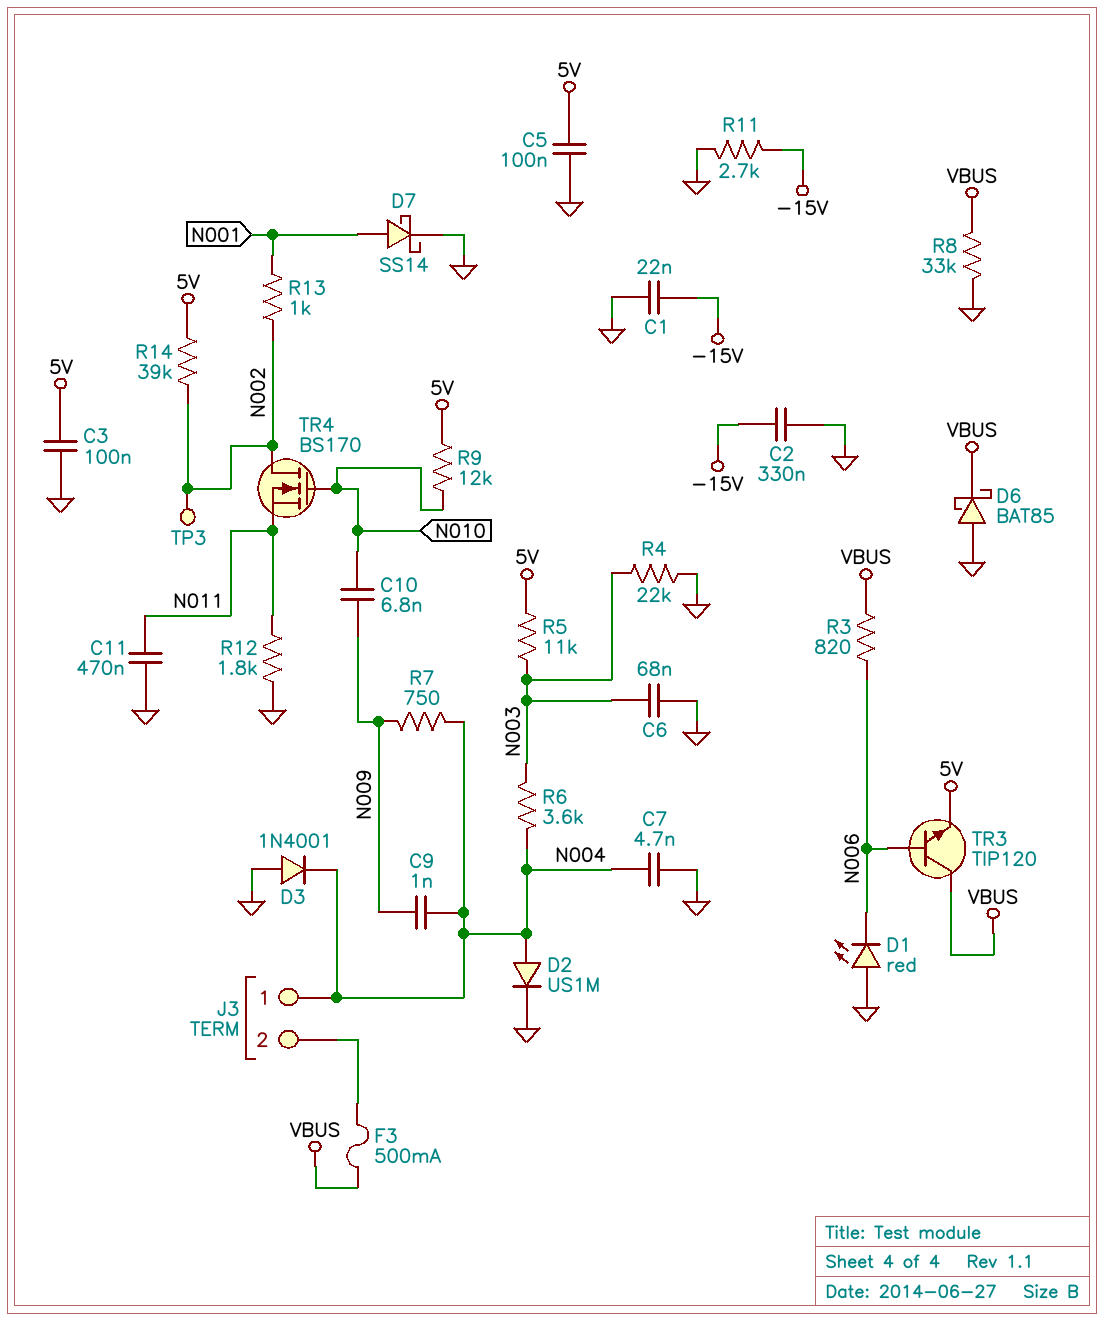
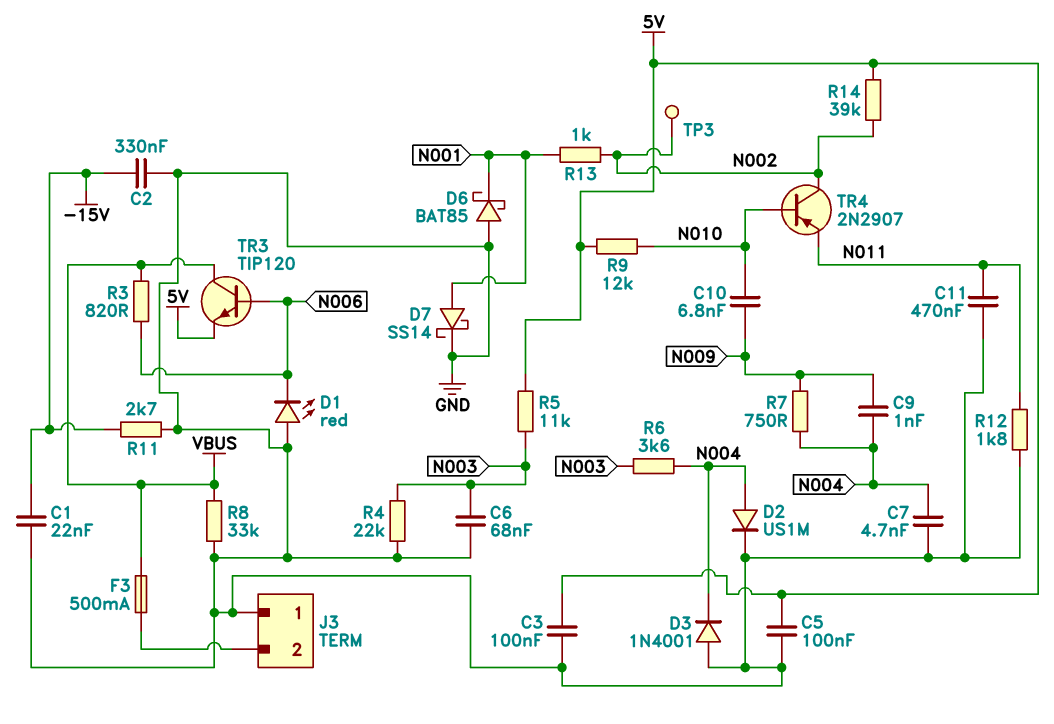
D6: schottky BAT85 (A GND, K VBUS) -> schottky BAT85 (A GND, K N001)
J3 pin 1: N004 -> GND
TR4: NMOS BS170 (G N010, D N002, S N011) -> PNP 2N2907 (B N010, C N002, E N011)

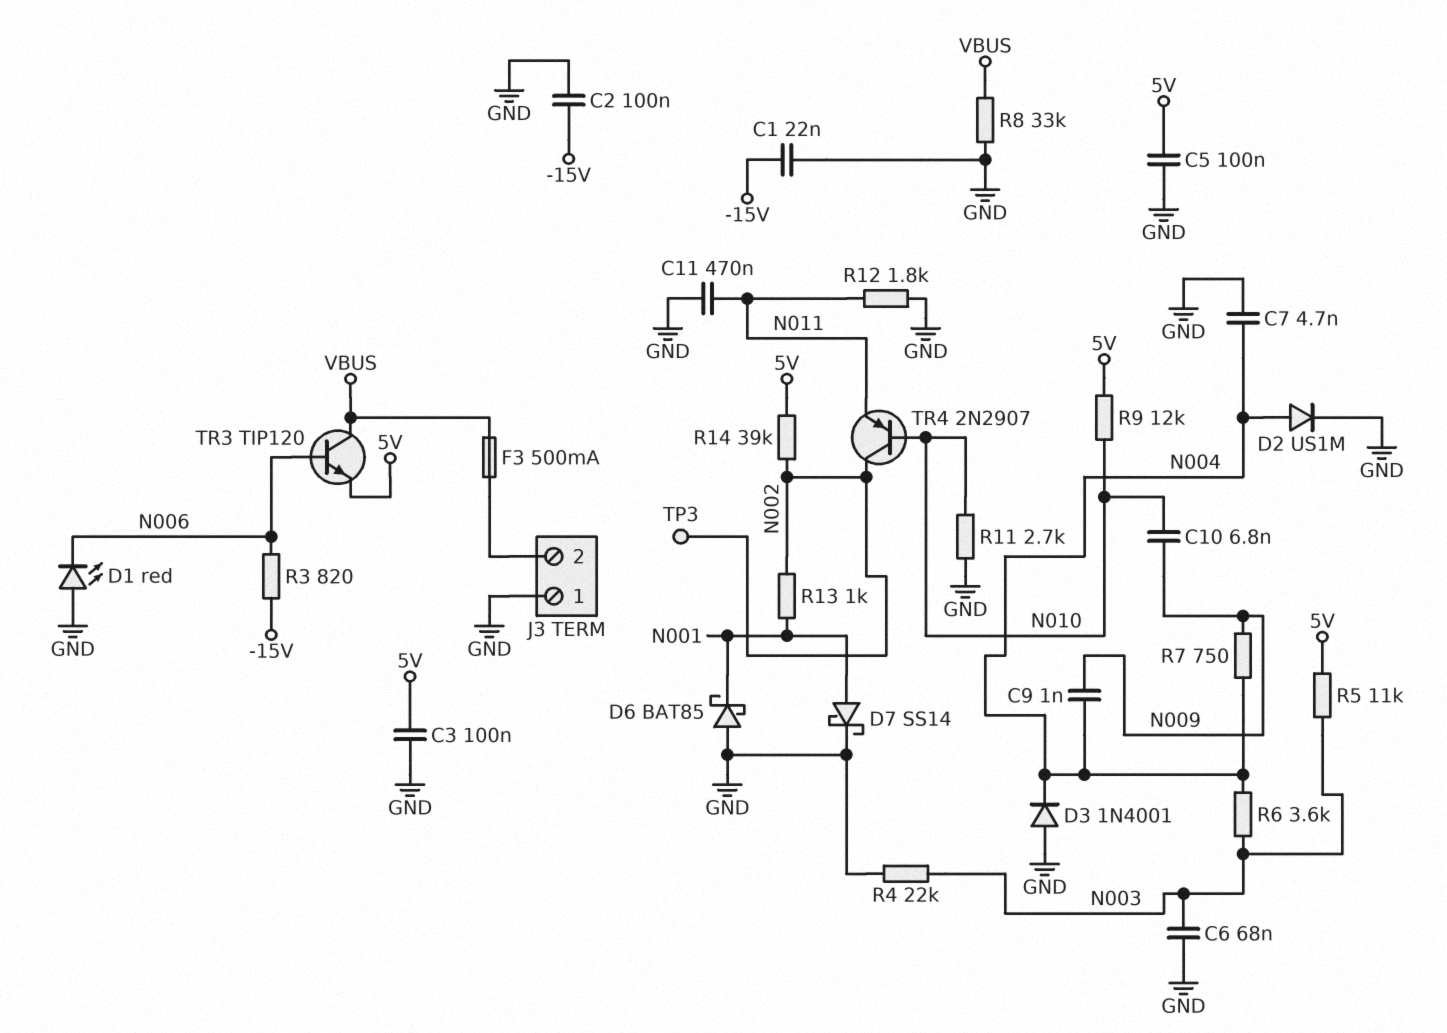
C2: 330nF (-15V, GND) -> 100nF (-15V, GND)
R3: 820 (N006, VBUS) -> 820 (-15V, N006)
R11: 2.7k (-15V, GND) -> 2.7k (GND, N010)

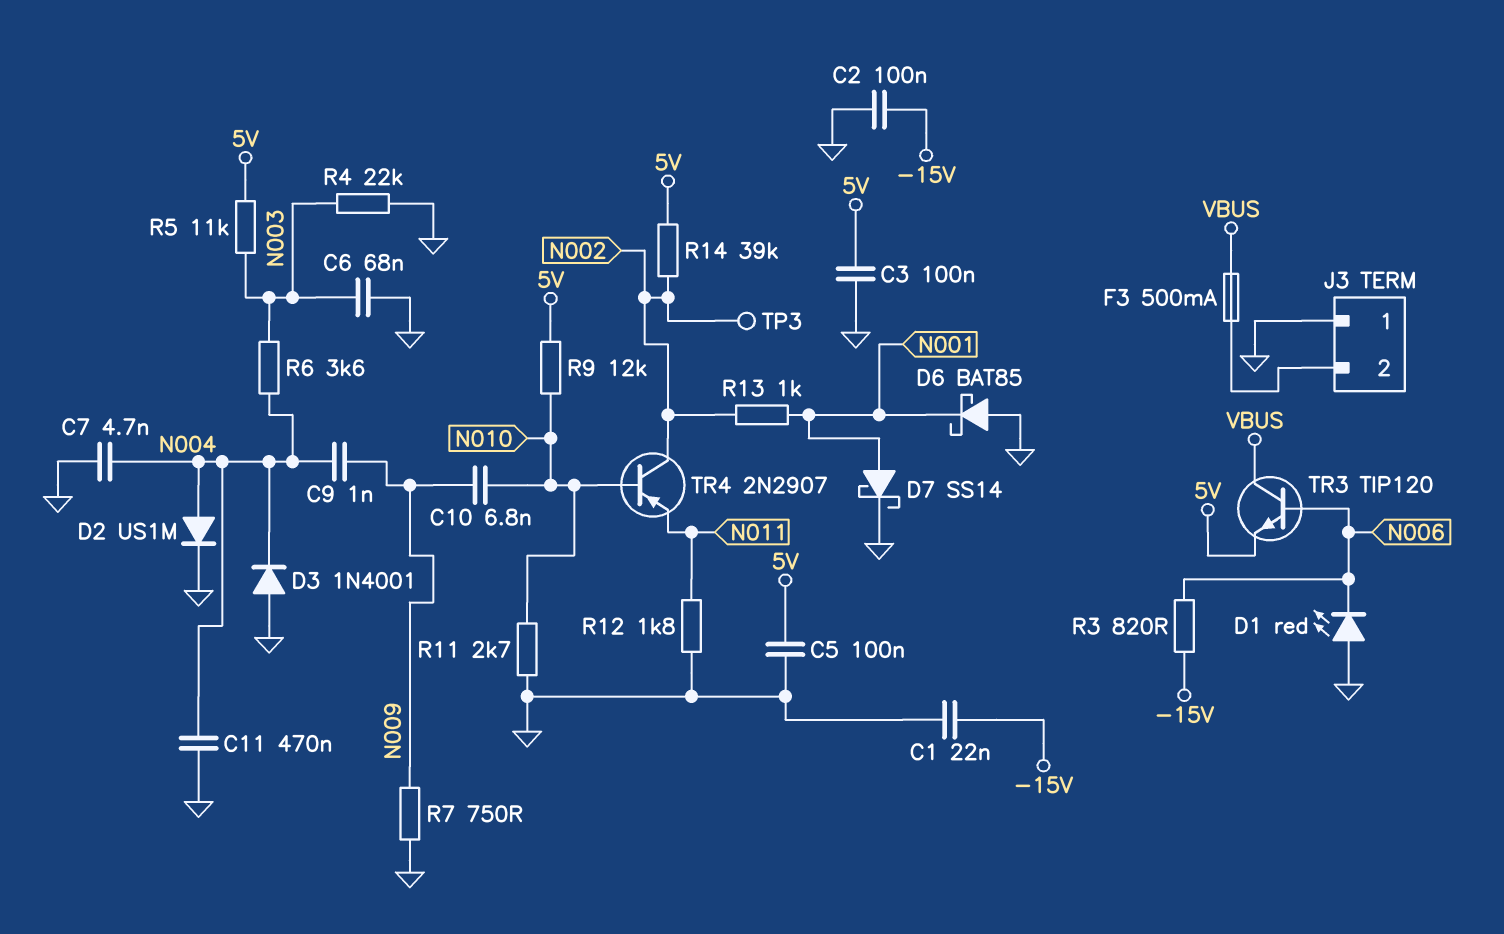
C11: 470nF (GND, N011) -> 470nF (GND, N004)
R7: 750 (N004, N009) -> 750 (GND, N009)
R8: 33k (GND, VBUS) -> none

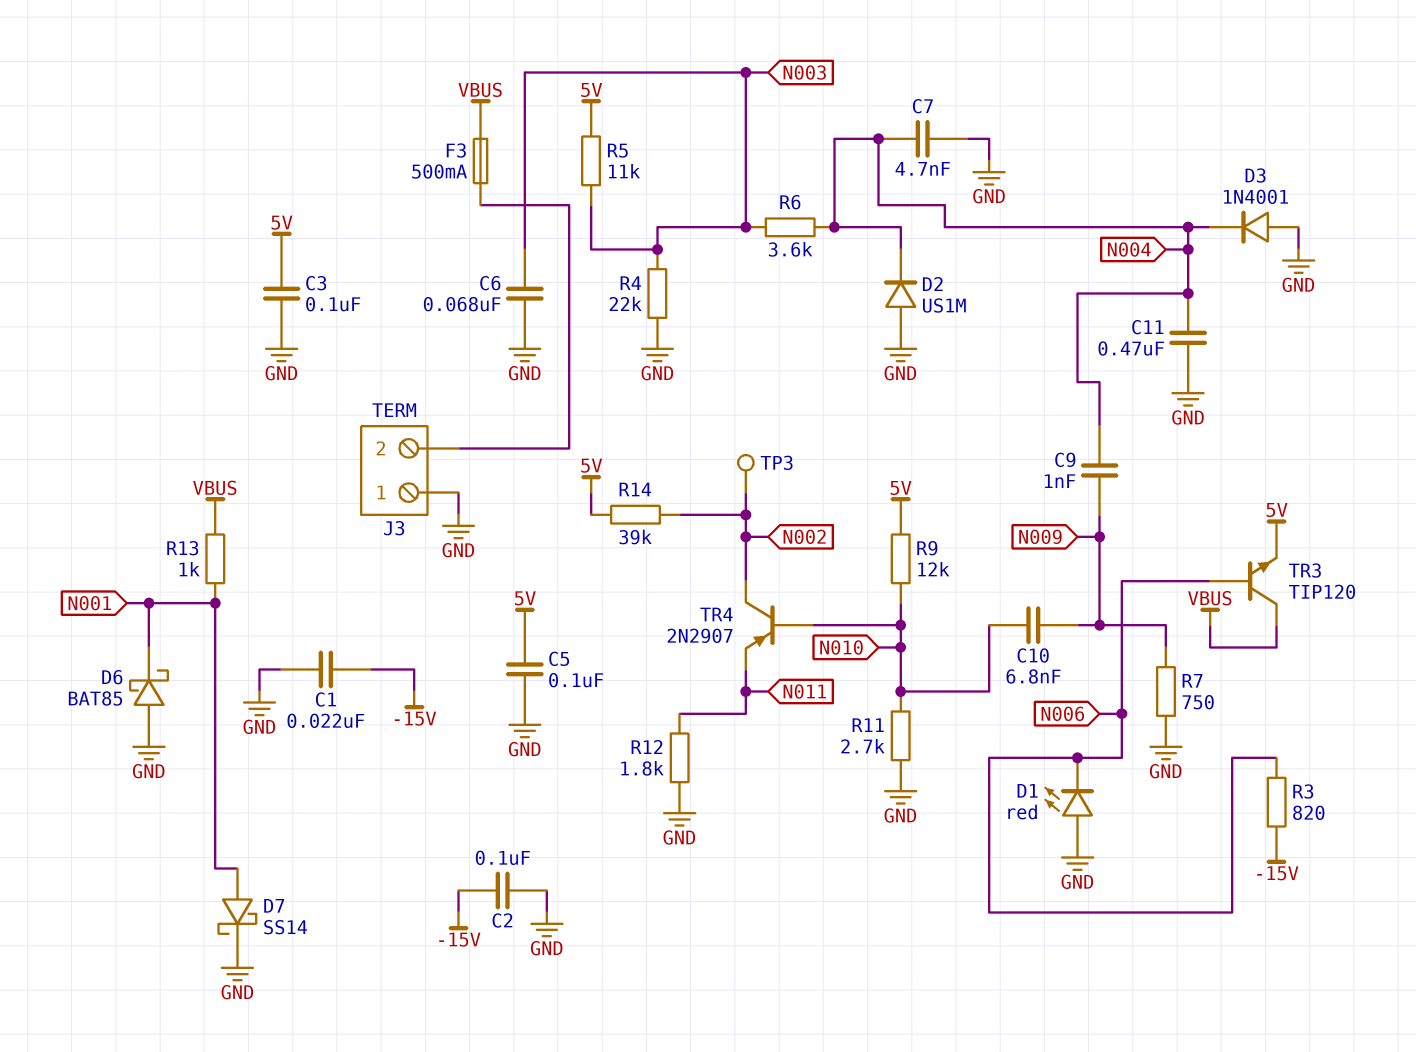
D2: diode US1M (A N004, K GND) -> diode US1M (A GND, K N004)
R13: 1k (N001, N002) -> 1k (N001, VBUS)

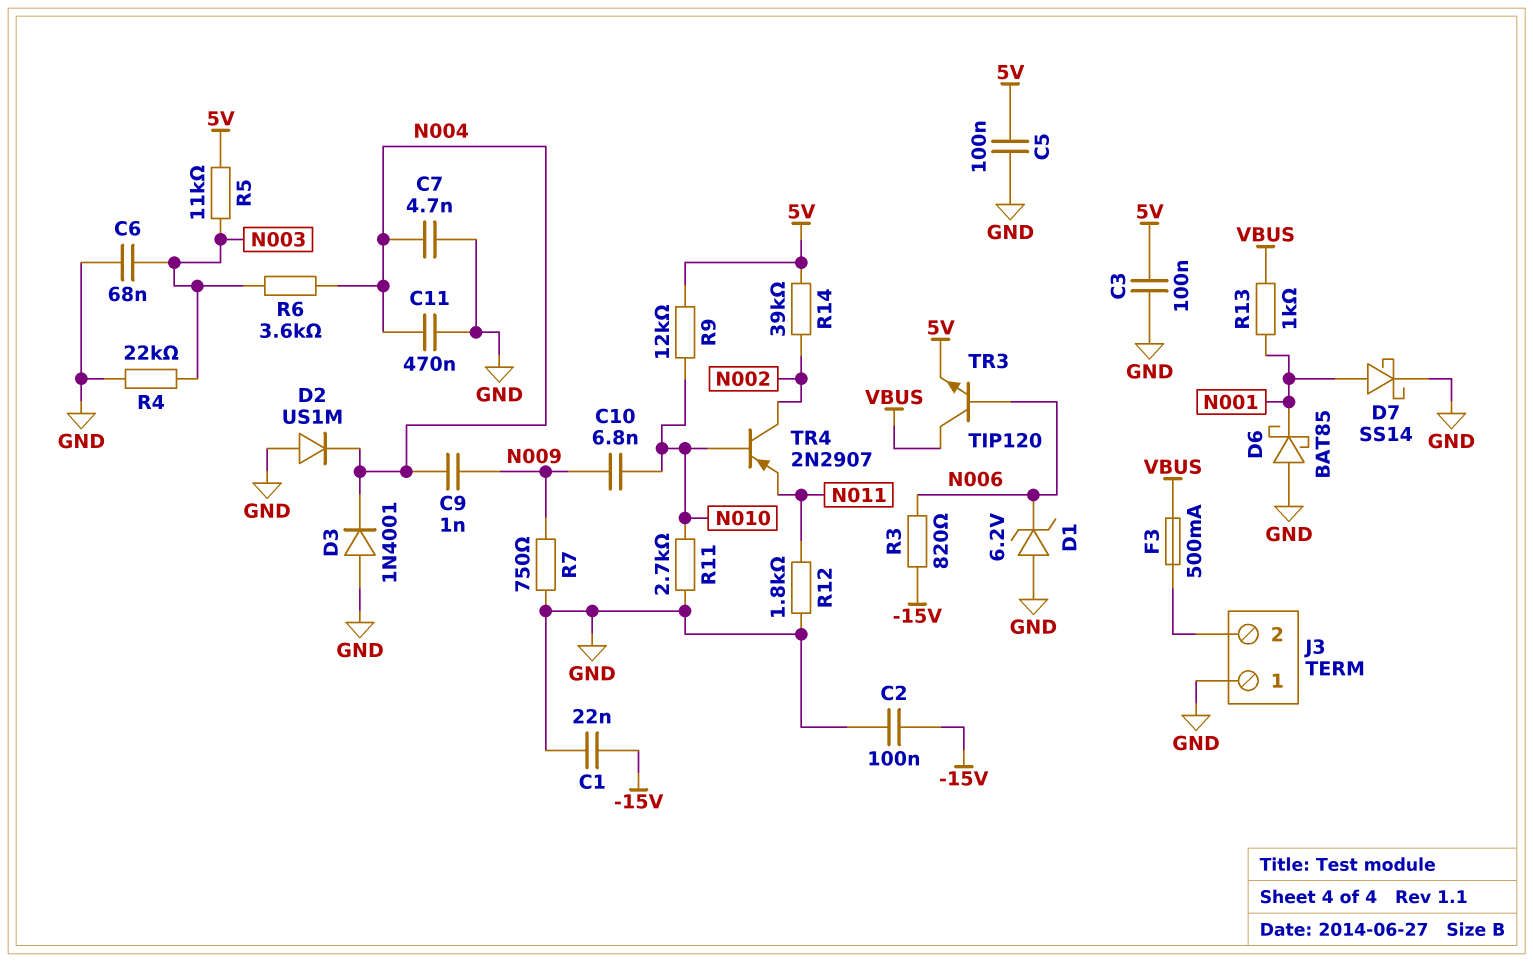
D1: LED red (A GND, K N006) -> zener 6.2V (A GND, K N006)
TP3: test point (N002) -> none

